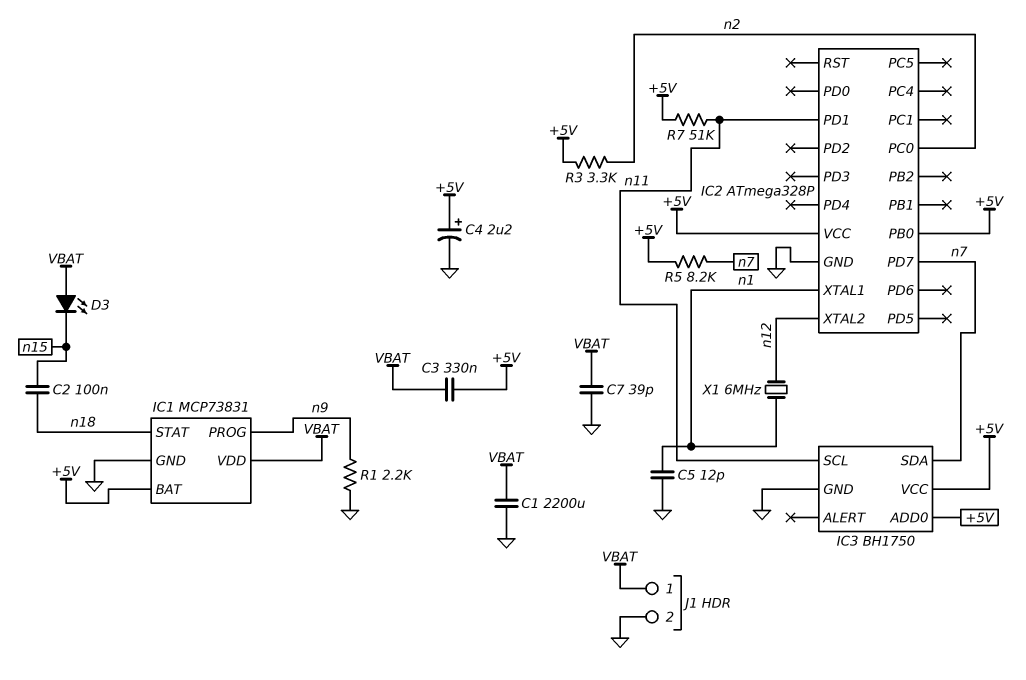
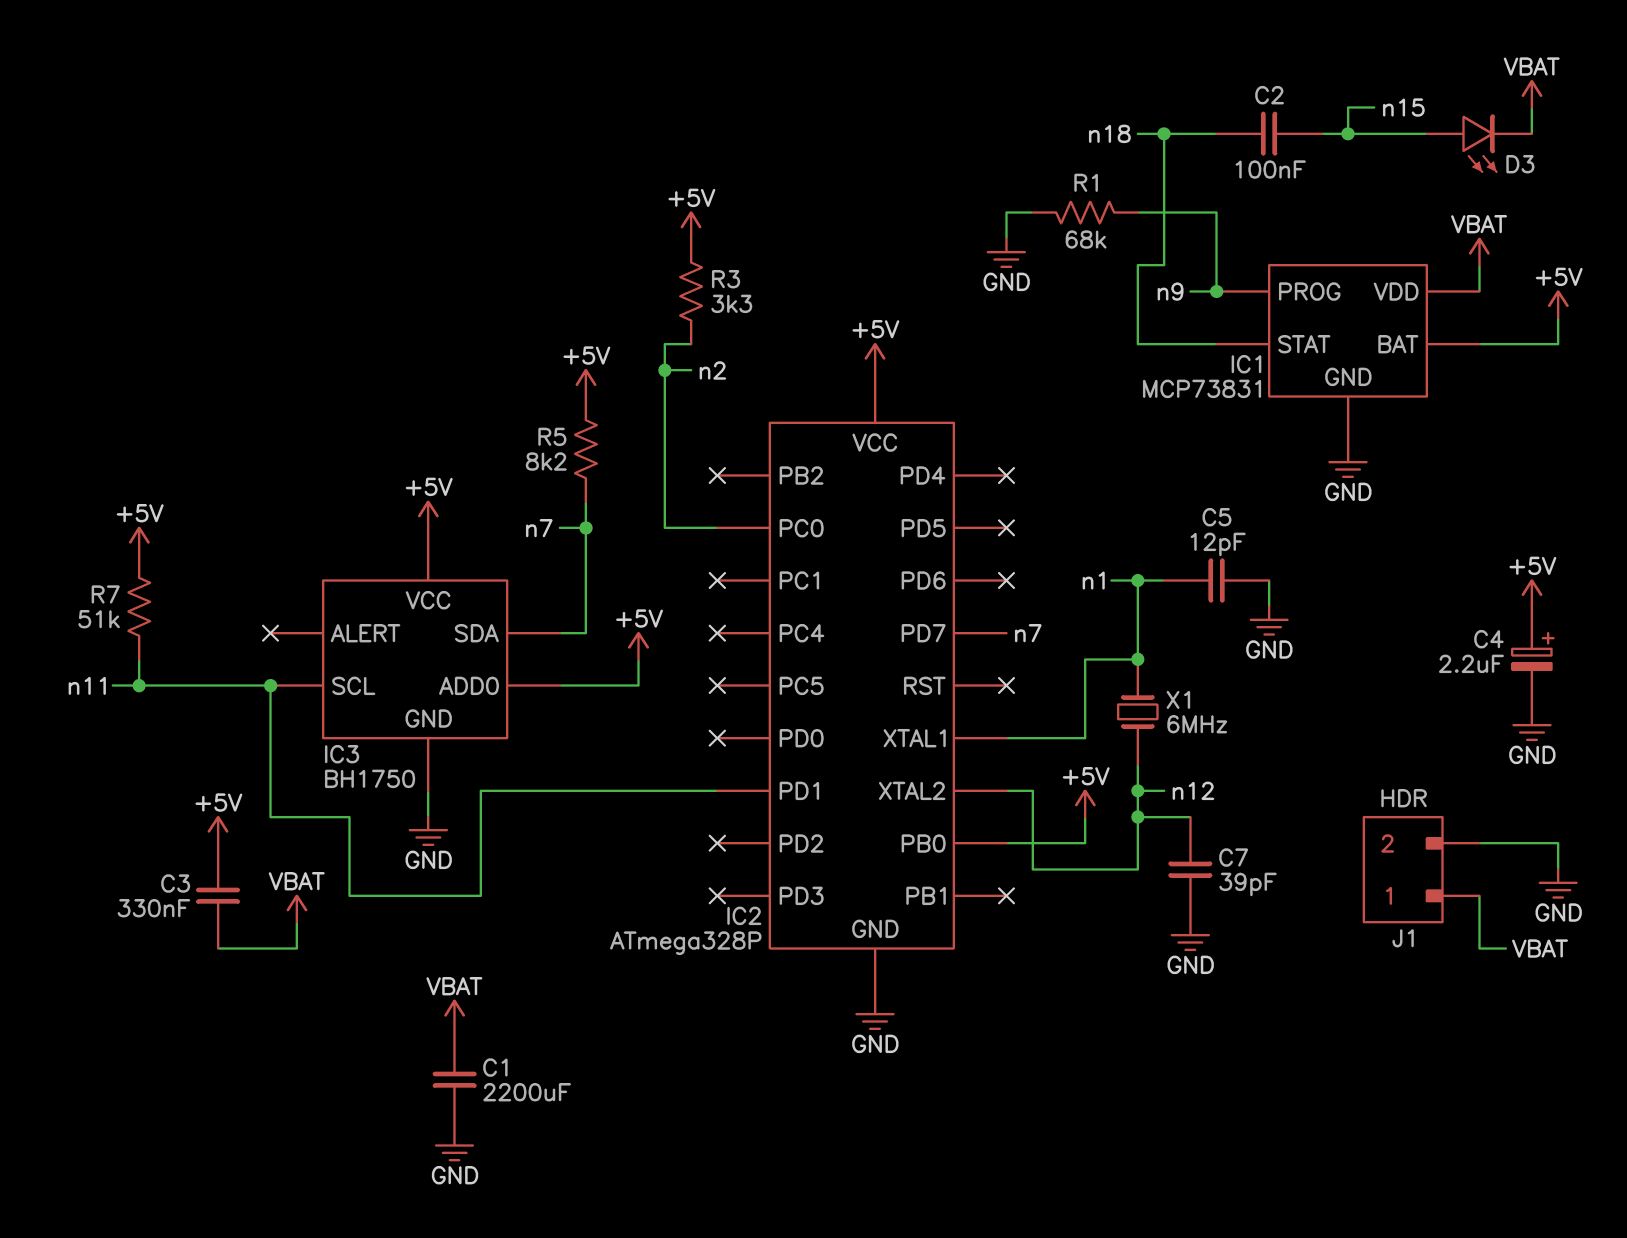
C7: 39pF (GND, VBAT) -> 39pF (GND, n12)
D3: LED (A VBAT, K n15) -> LED (A n15, K VBAT)
R1: 2.2k (GND, n9) -> 68k (GND, n9)

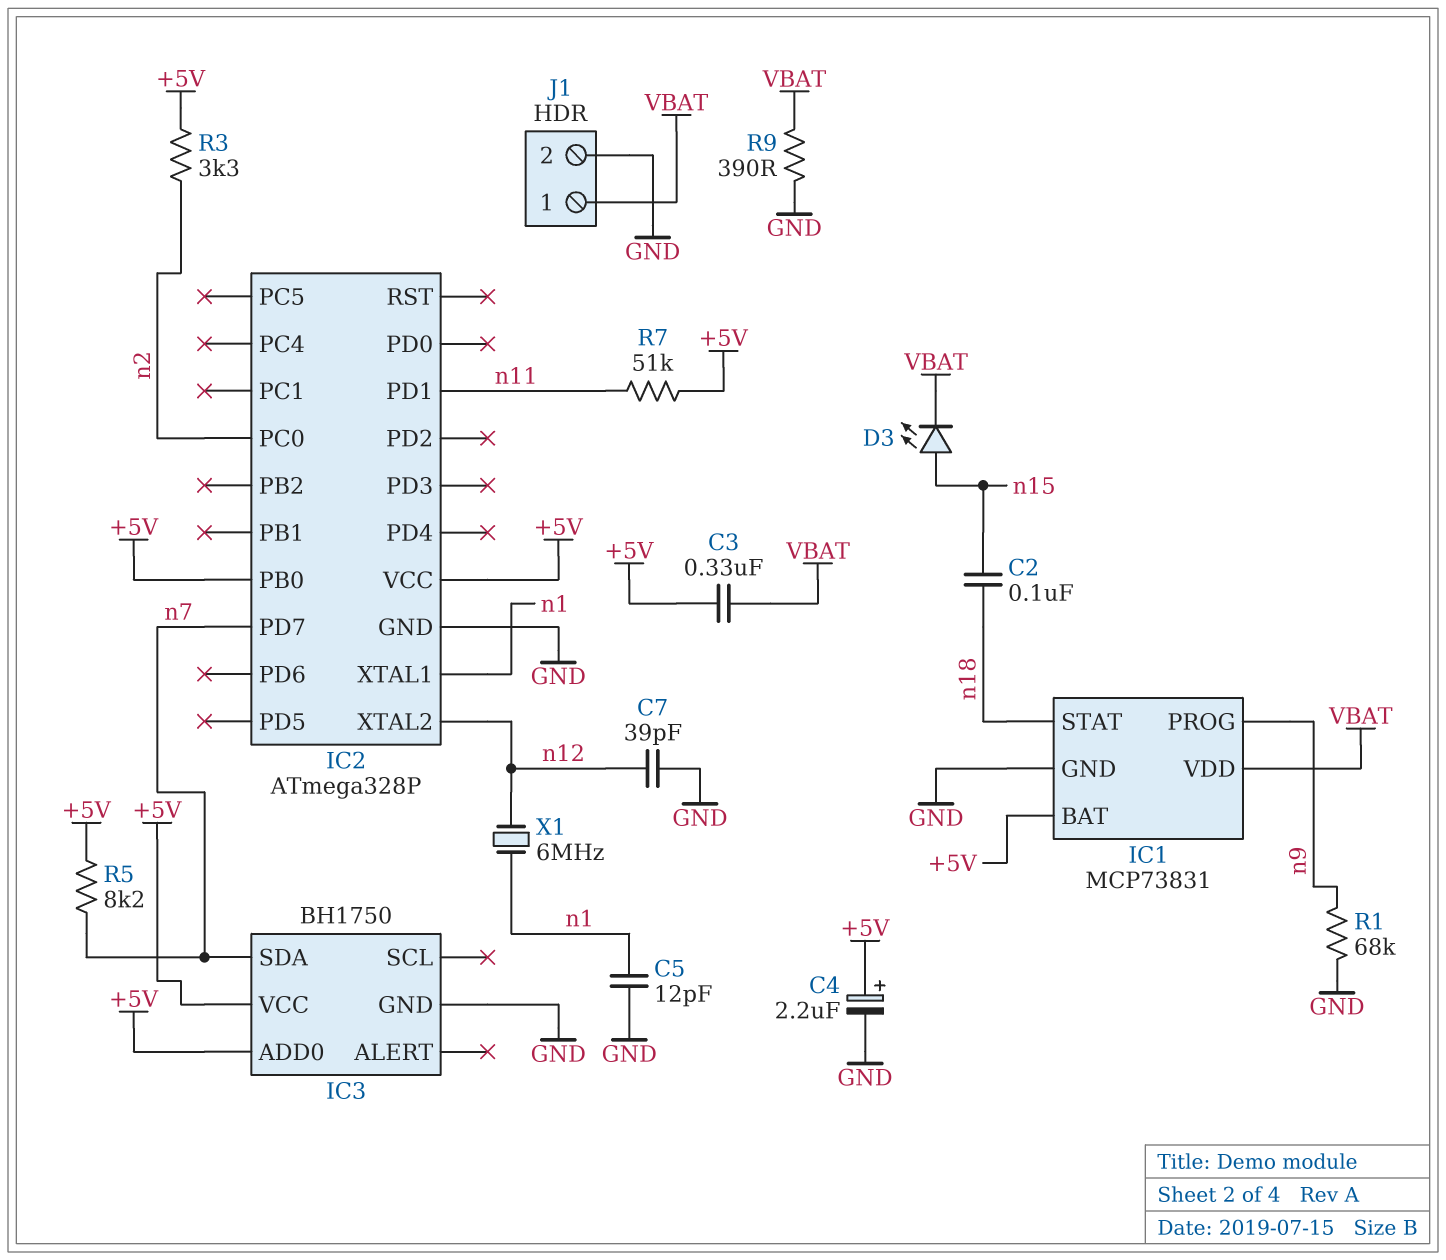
C1: 2200uF (GND, VBAT) -> none
IC3 pin SCL: n11 -> none
R9: none -> 390 (GND, VBAT)

